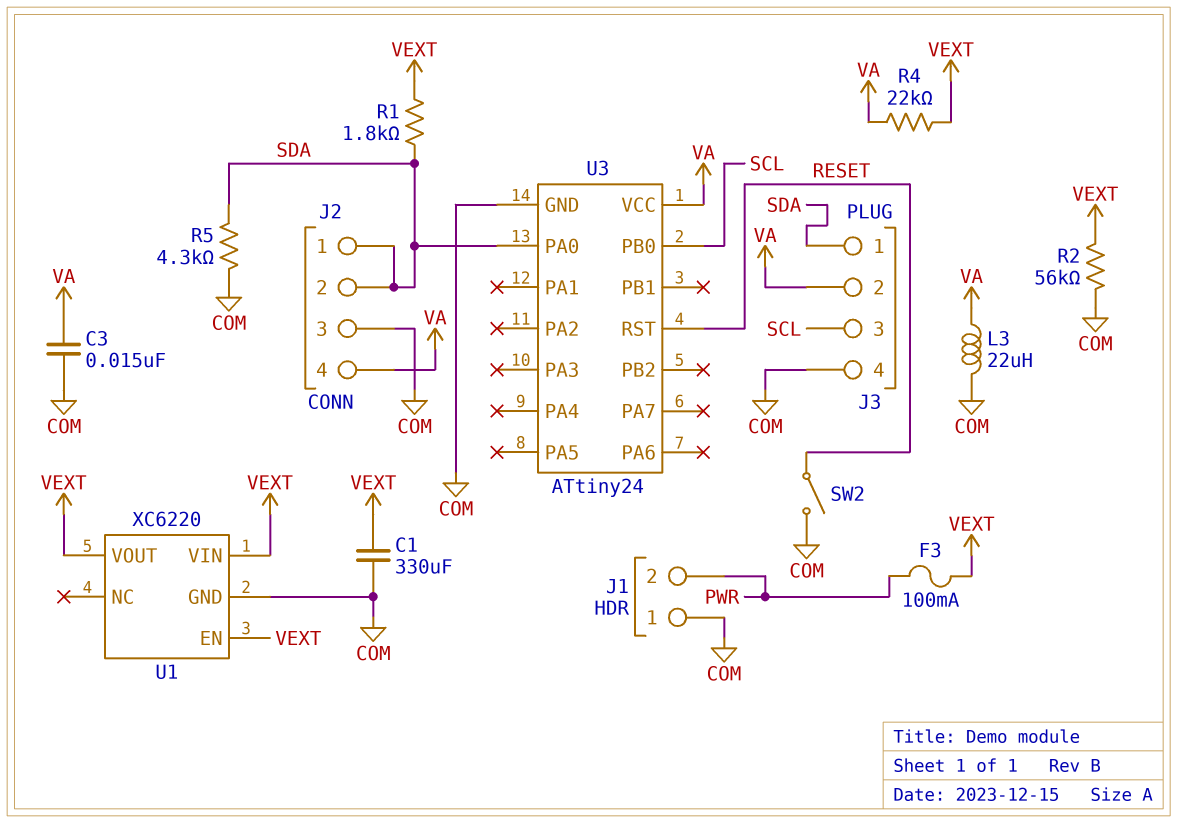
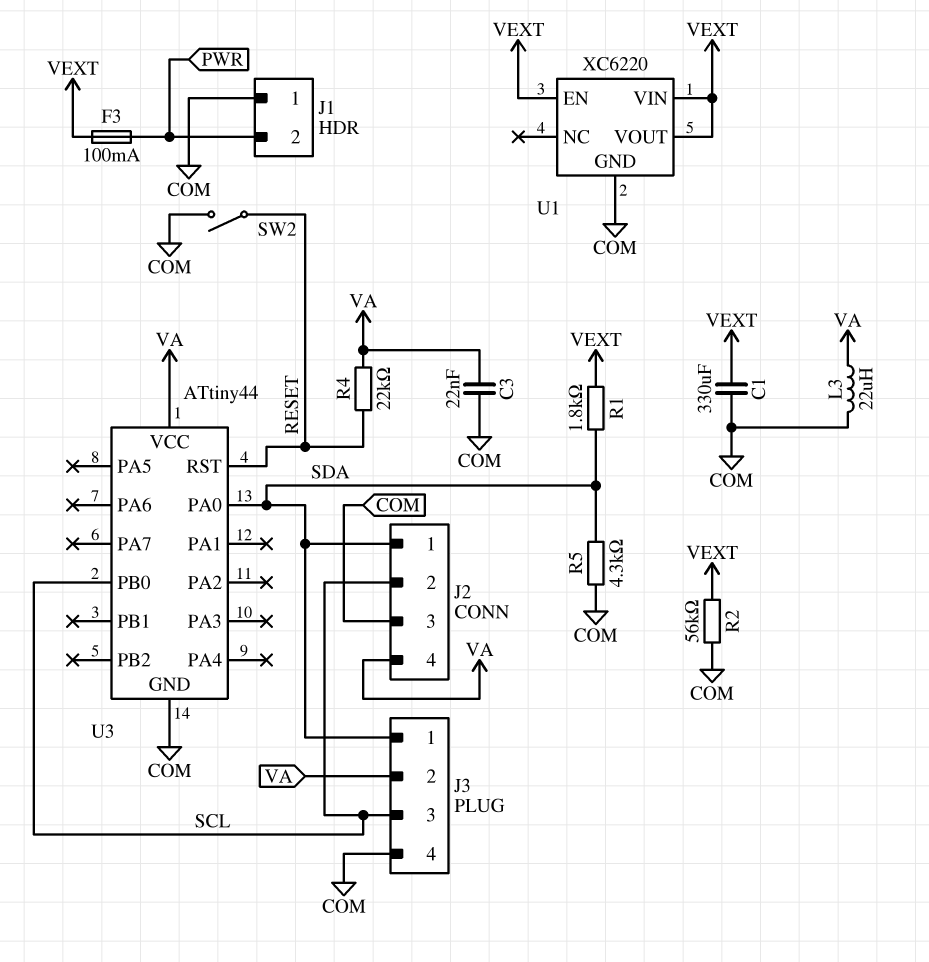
C3: 15nF (COM, VA) -> 22nF (COM, VA)
J2 pin 2: SDA -> SCL
R4: 22k (VA, VEXT) -> 22k (RESET, VA)
U3: ATtiny24 -> ATtiny44

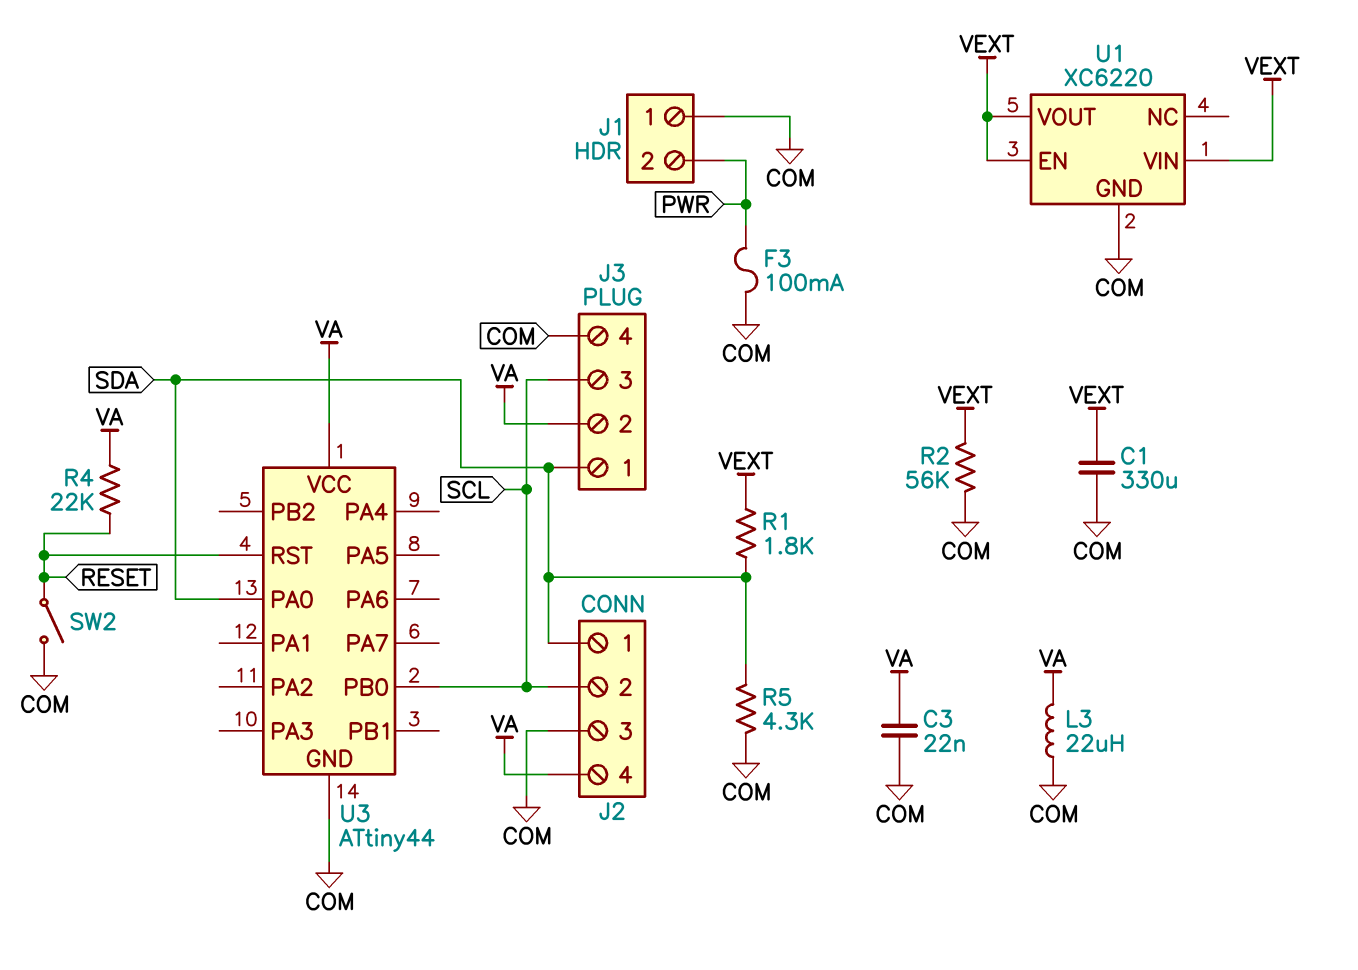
F3: 100mA (PWR, VEXT) -> 100mA (COM, PWR)

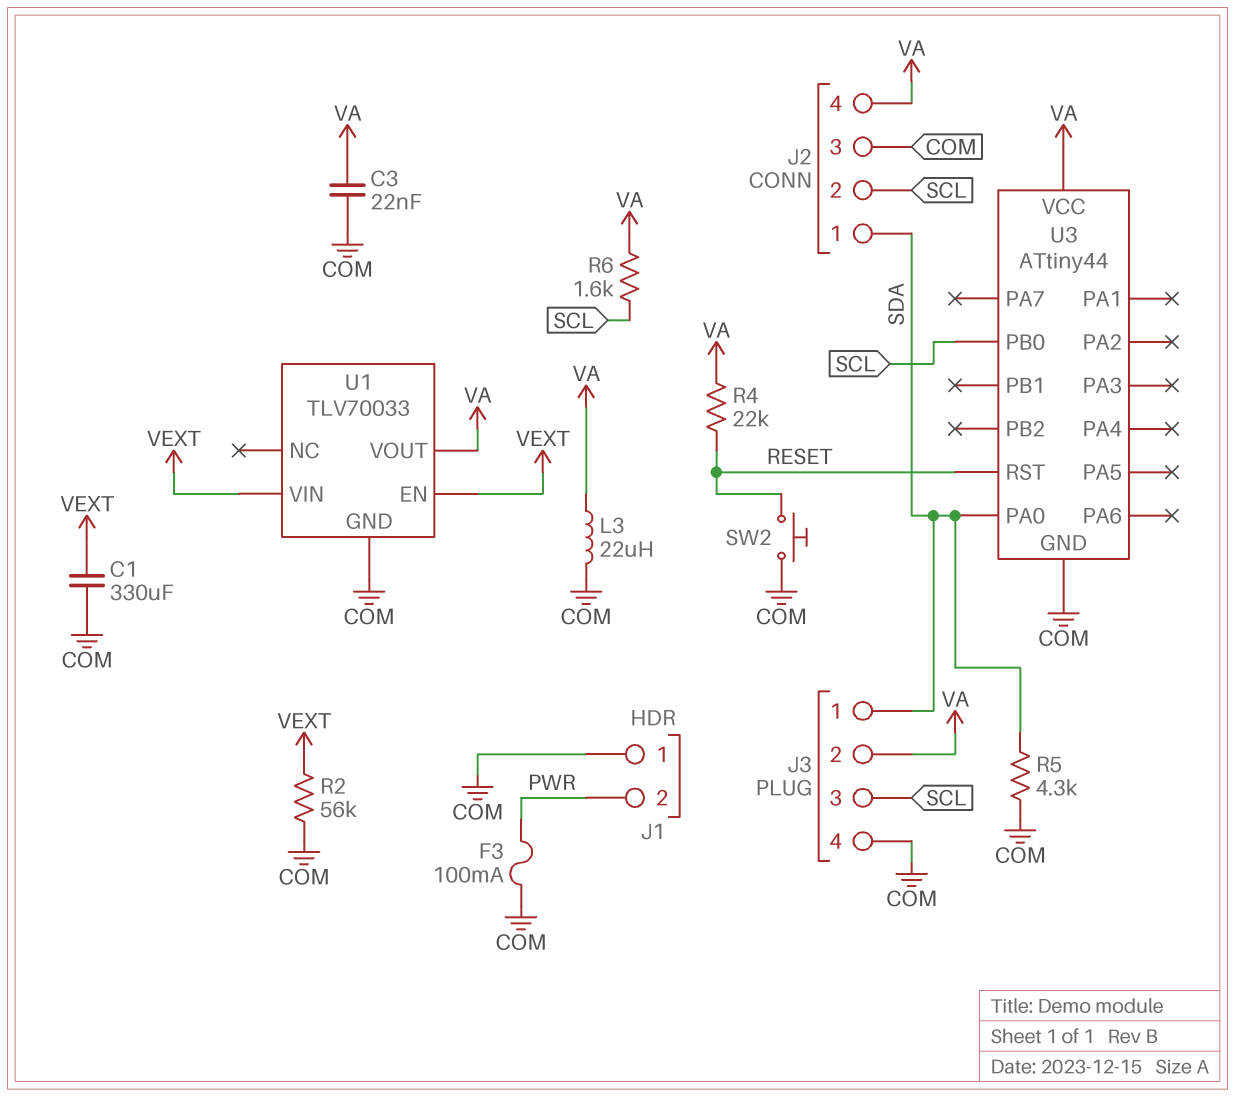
R1: 1.8k (SDA, VEXT) -> none
R6: none -> 1.6k (SCL, VA)
SW2: switch (COM, RESET) -> button (COM, RESET)
U1: XC6220 -> TLV70033
U1 pin VOUT: VEXT -> VA

